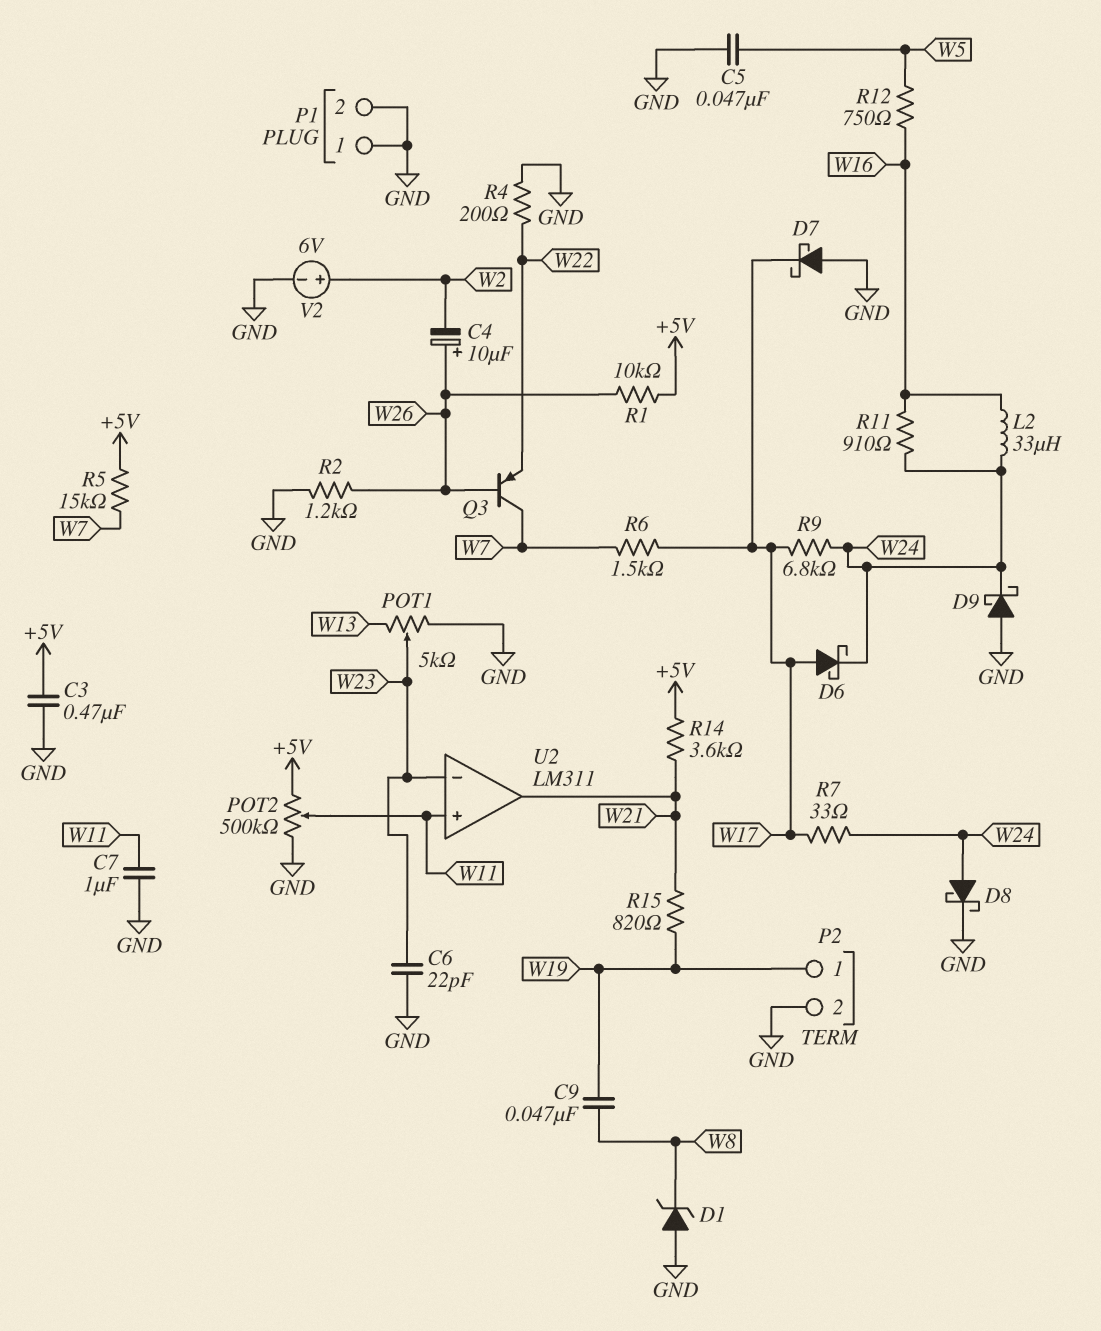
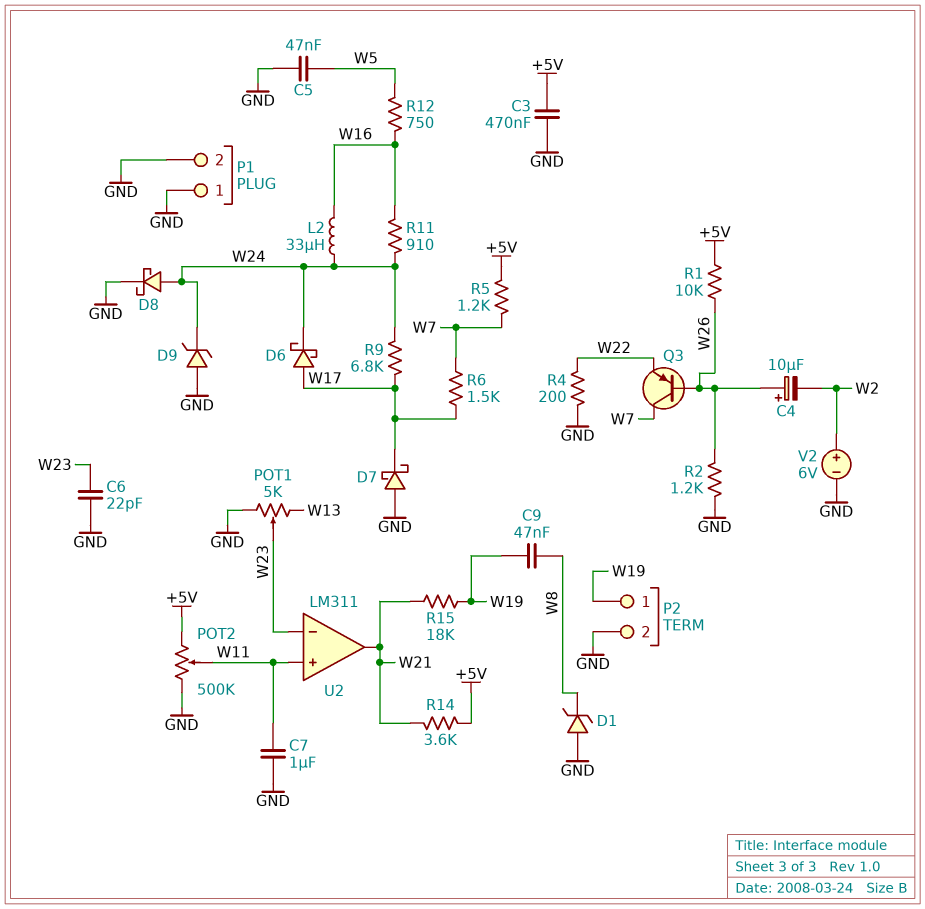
D9: schottky (A GND, K W24) -> zener (A GND, K W24)
R5: 15k (+5V, W7) -> 1.2k (+5V, W7)
R7: 33 (W17, W24) -> none
R15: 820 (W19, W21) -> 18k (W19, W21)

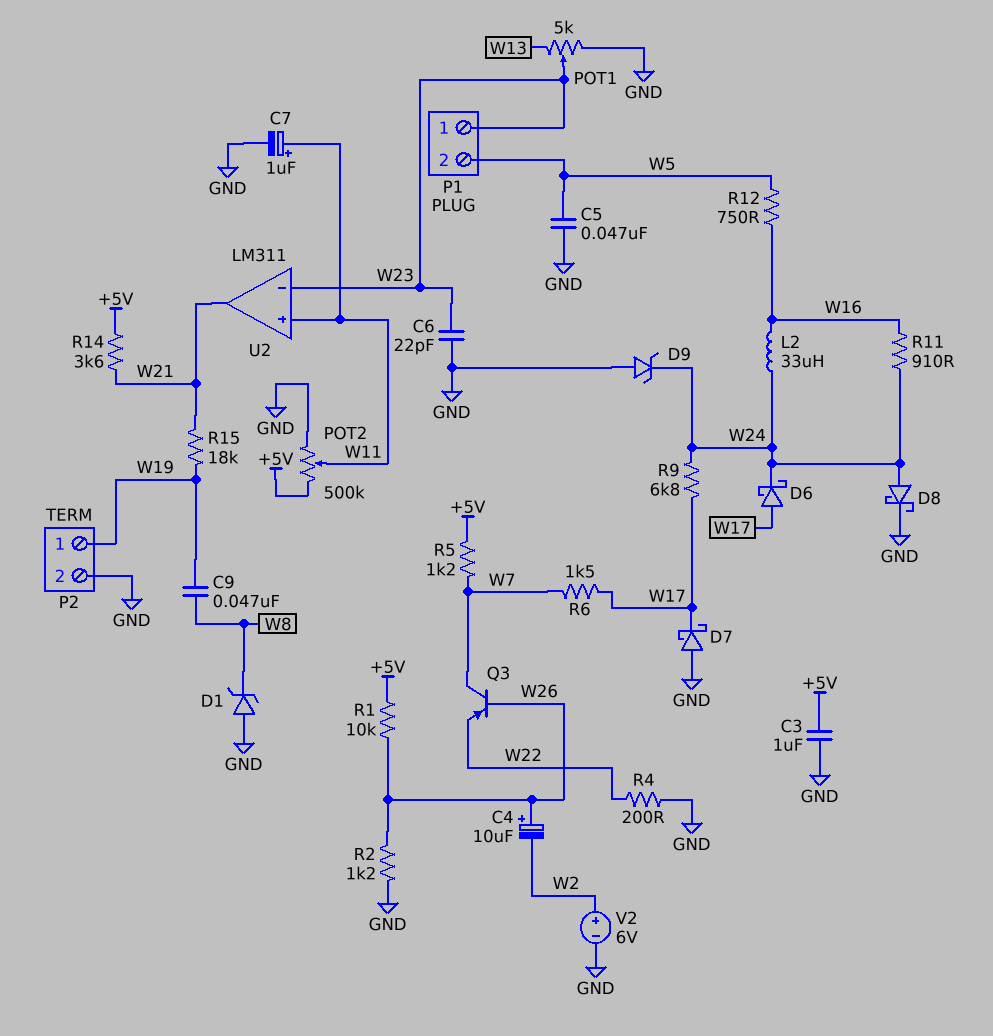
C3: 470nF (+5V, GND) -> 1uF (+5V, GND)
C7: 1uF (GND, W11) -> 1uF (plus W11, minus GND)
P1 pin 1: GND -> W23
P1 pin 2: GND -> W5

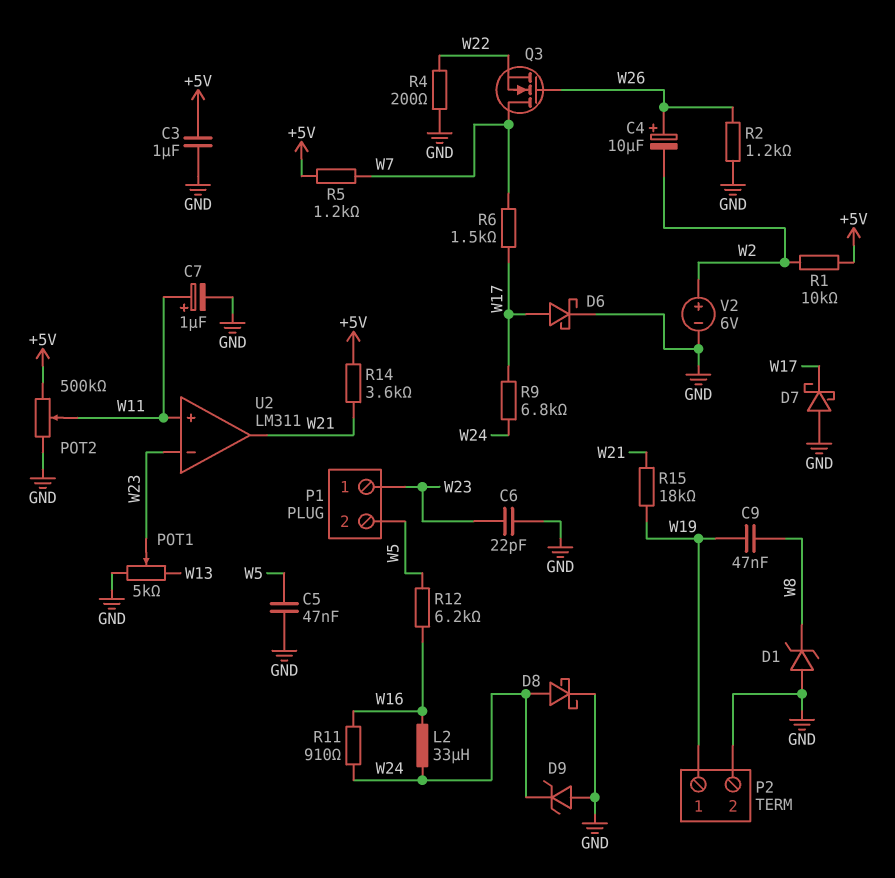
D6: schottky (A W17, K W24) -> schottky (A W17, K GND)
Q3: PNP (B W26, C W7, E W22) -> NMOS (G W26, D W7, S W22)
R1: 10k (+5V, W26) -> 10k (+5V, W2)
R12: 750 (W5, W16) -> 6.2k (W5, W16)

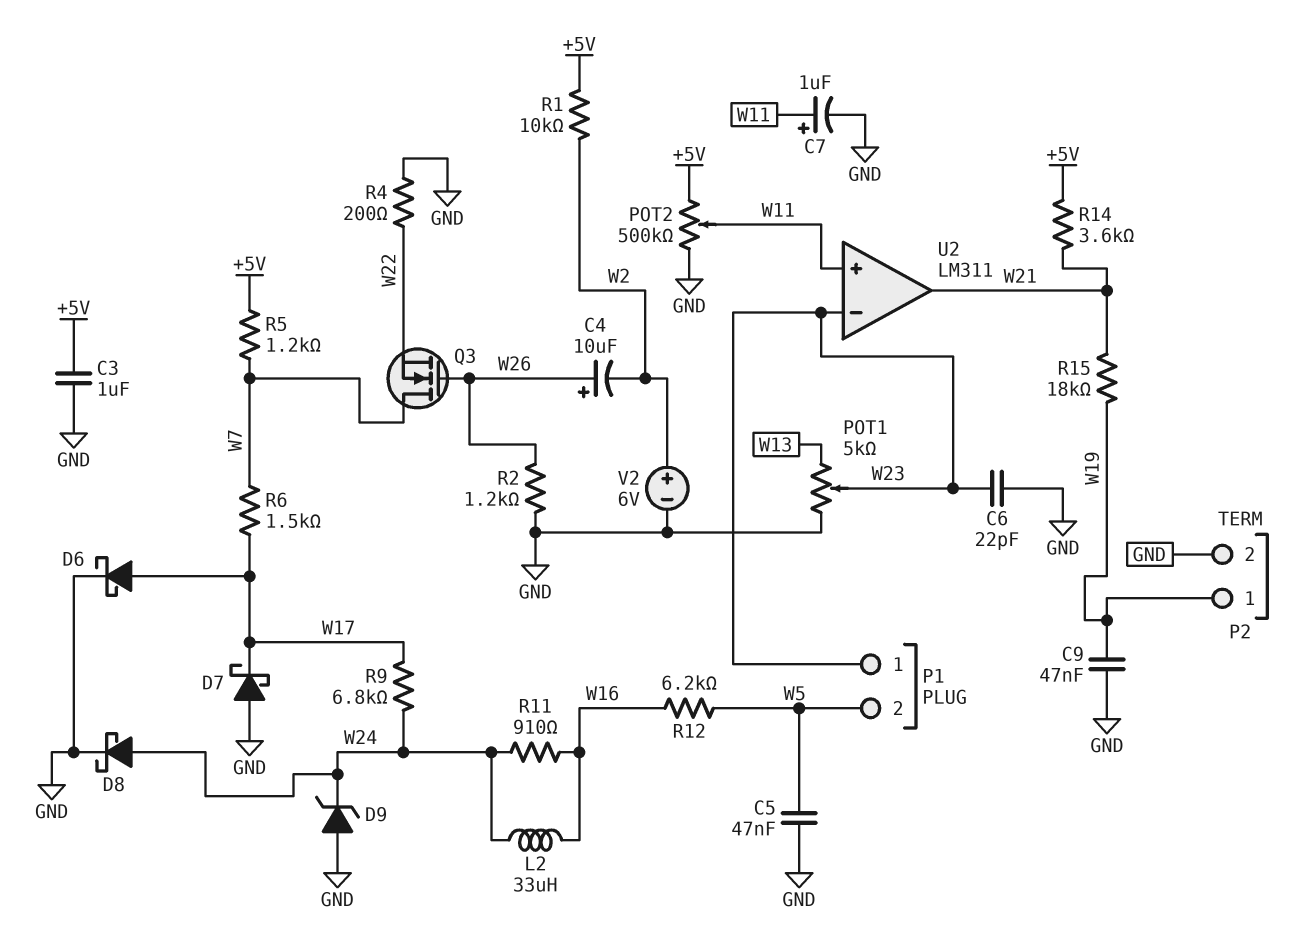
C9: 47nF (W8, W19) -> 47nF (GND, W19)
D1: zener (A GND, K W8) -> none

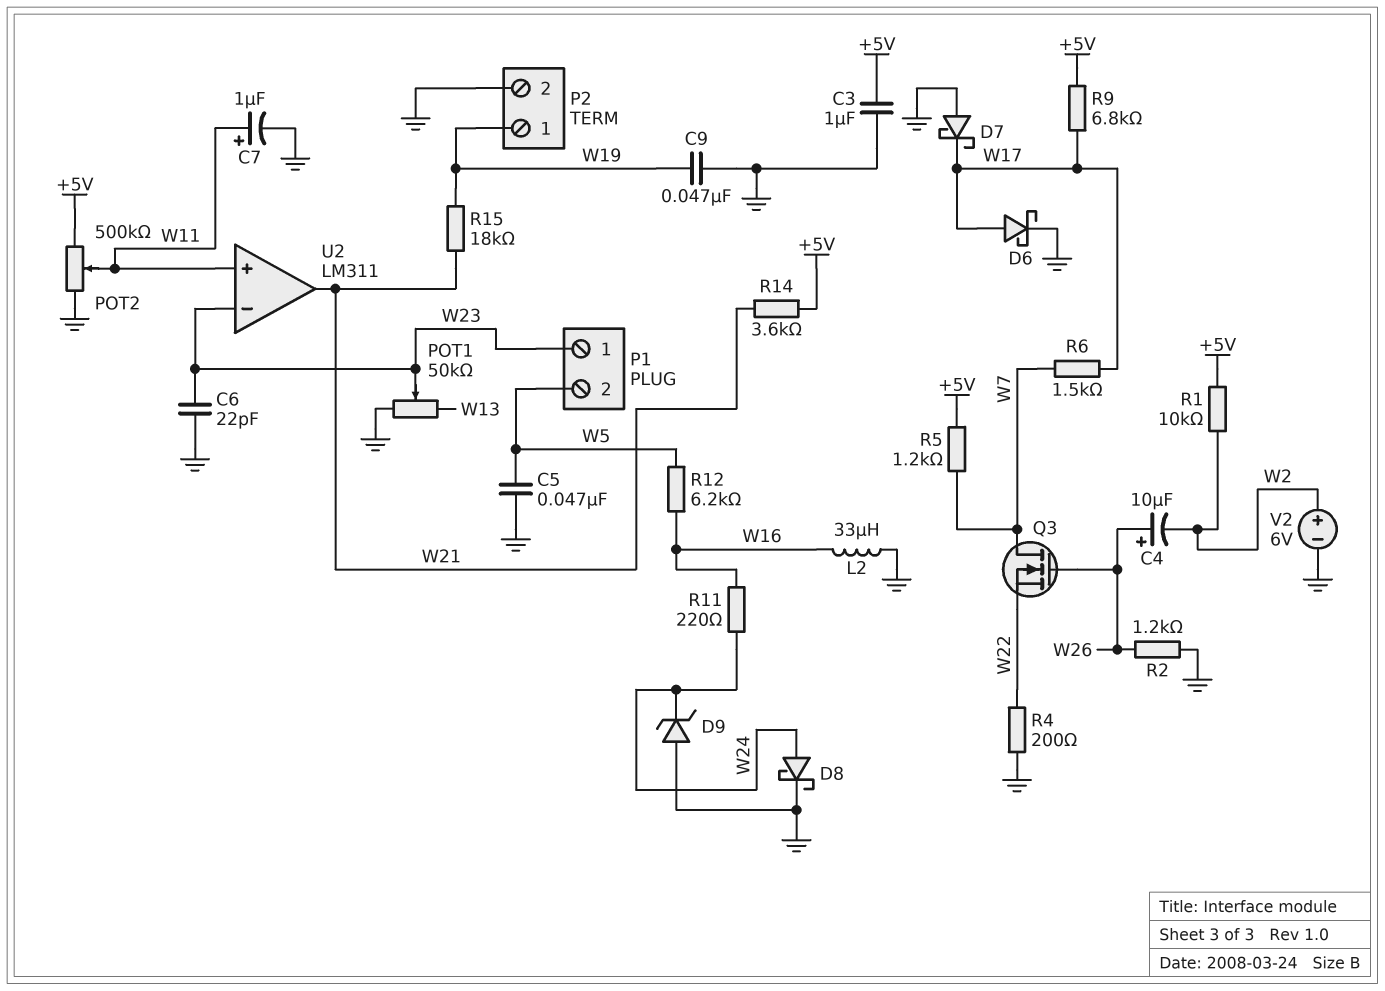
L2: 33uH (W16, W24) -> 33uH (GND, W16)
POT1: 5k (GND, W13, wiper W23) -> 50k (GND, W13, wiper W23)
R9: 6.8k (W17, W24) -> 6.8k (+5V, W17)
R11: 910 (W16, W24) -> 220 (W16, W24)

